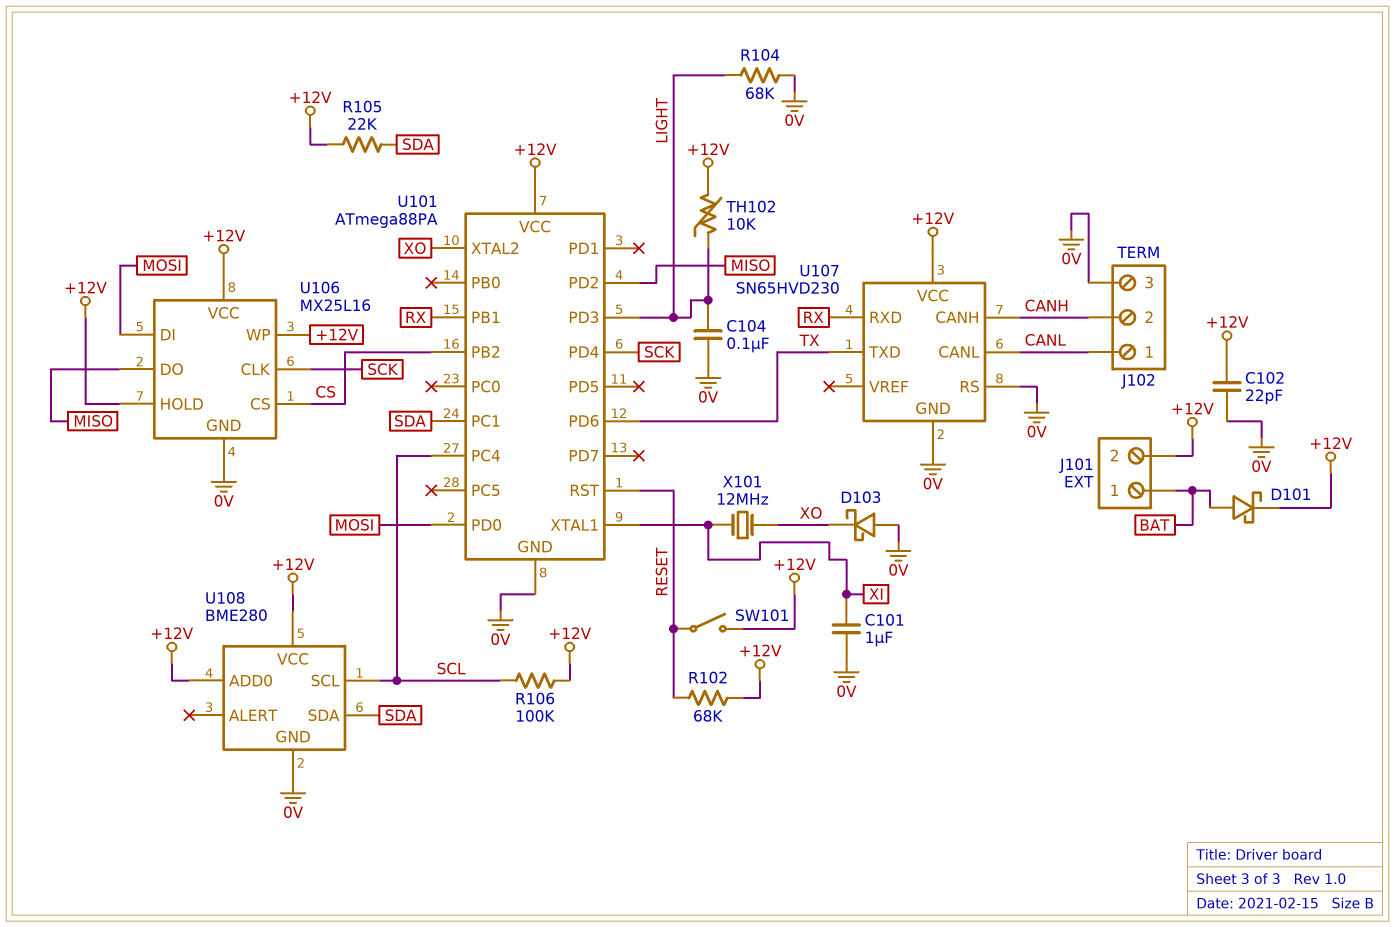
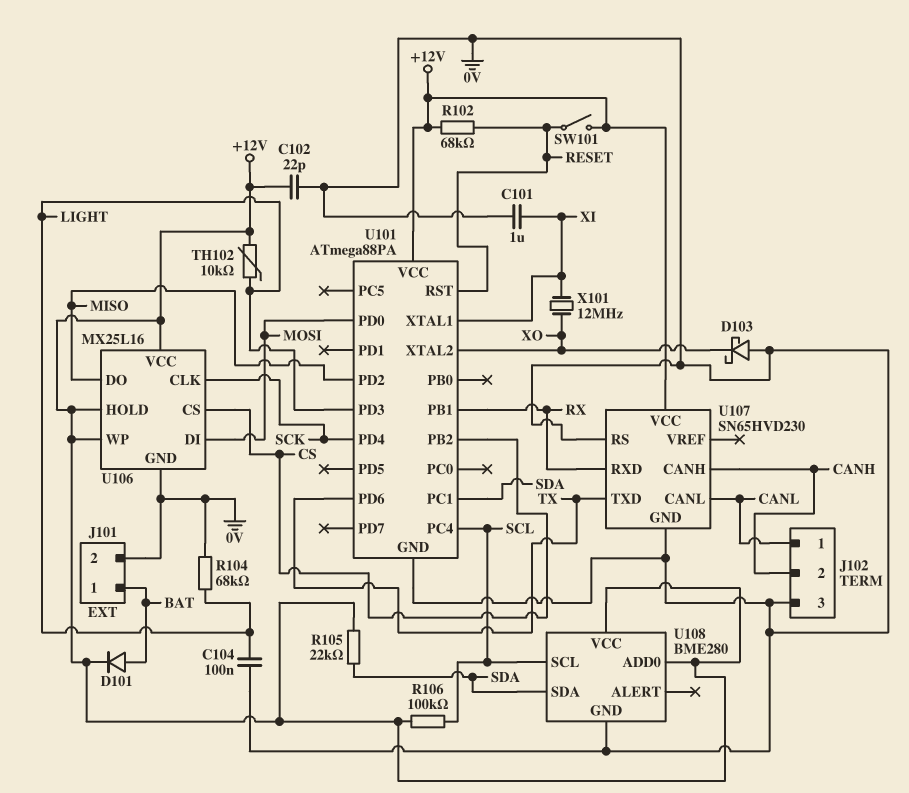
D101: schottky (A BAT, K +12V) -> diode (A BAT, K +12V)
J101 pin 2: +12V -> 0V

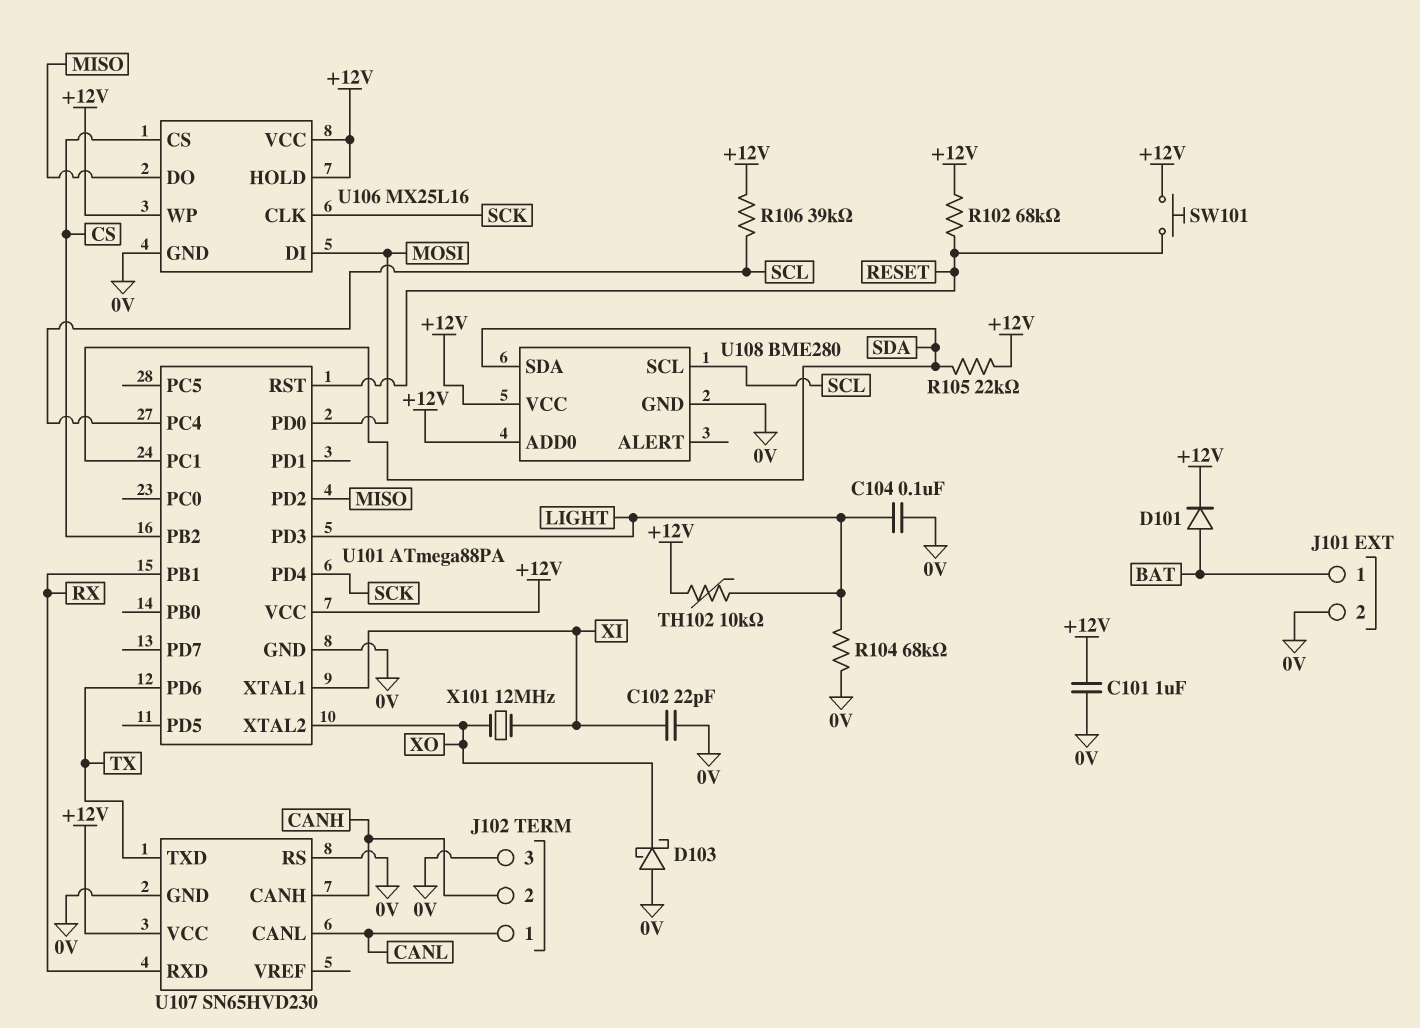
C101: 1uF (0V, XI) -> 1uF (+12V, 0V)
C102: 22pF (+12V, 0V) -> 22pF (0V, XI)
R106: 100k (+12V, SCL) -> 39k (+12V, SCL)
SW101: switch (+12V, RESET) -> button (+12V, RESET)

